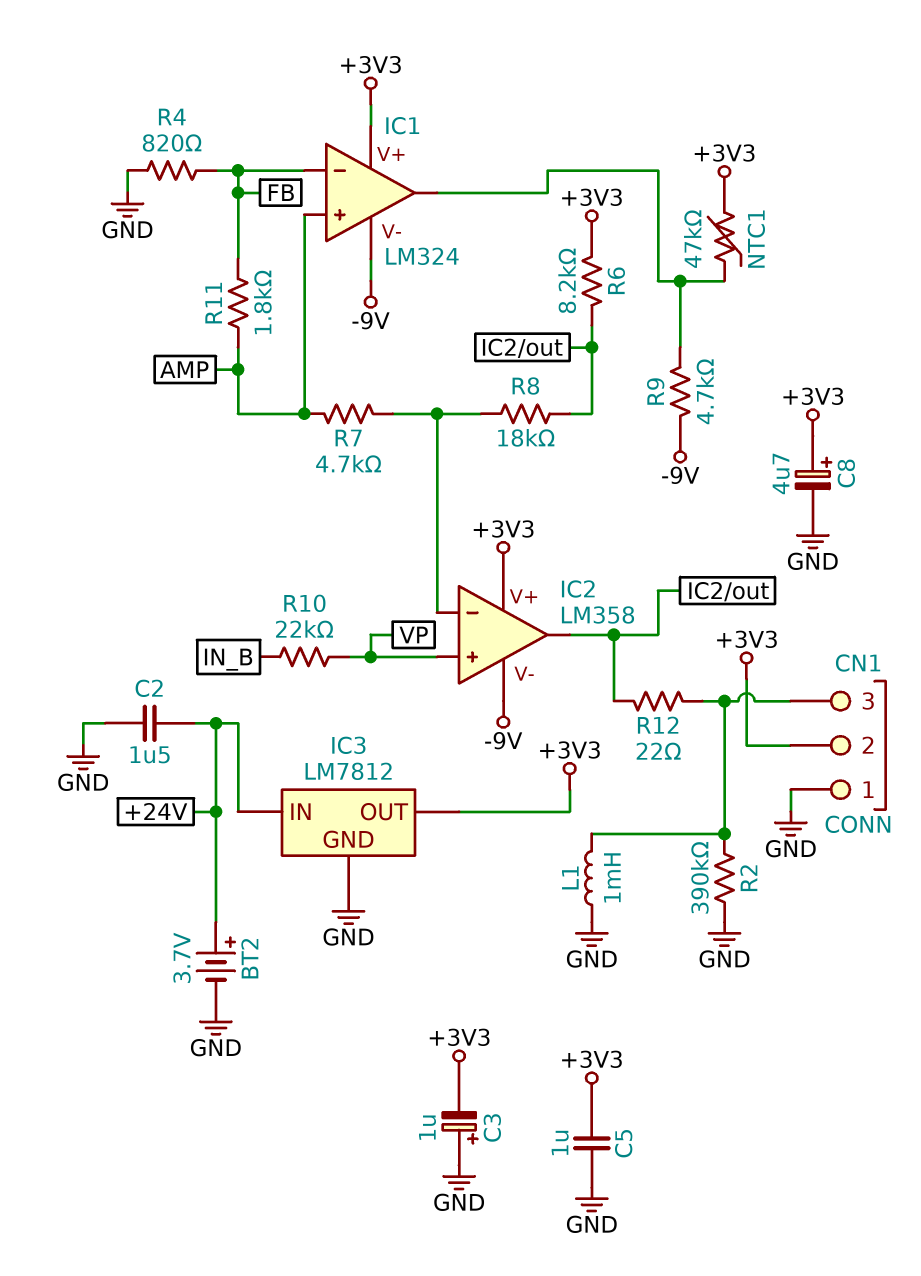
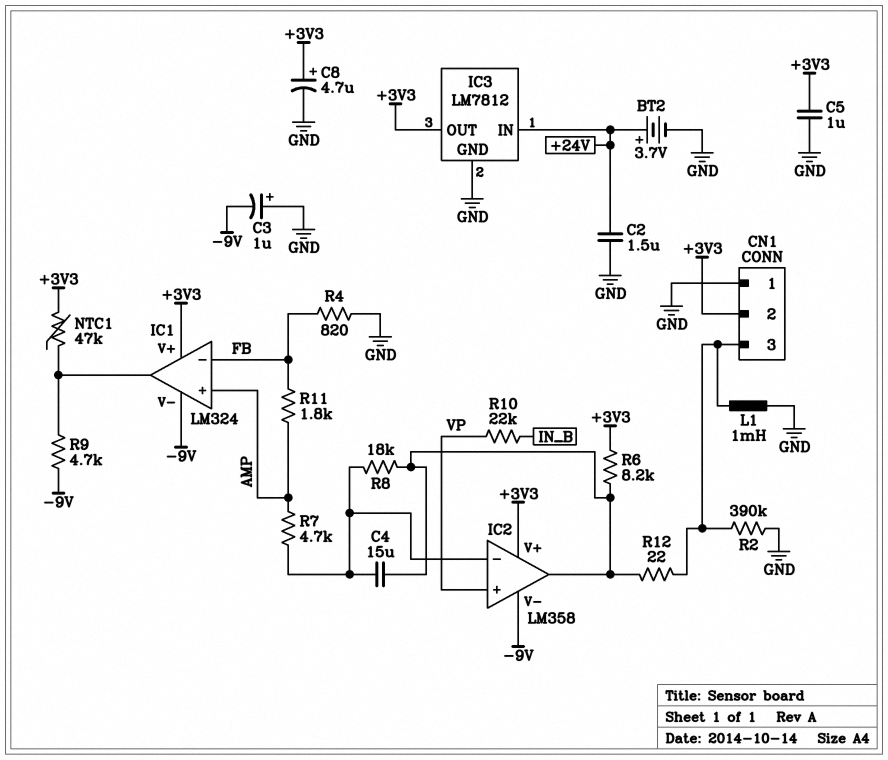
C3: 1uF (plus GND, minus +3V3) -> 1uF (plus GND, minus -9V)
C4: none -> 15uF (IC2/in-, IC2/out)

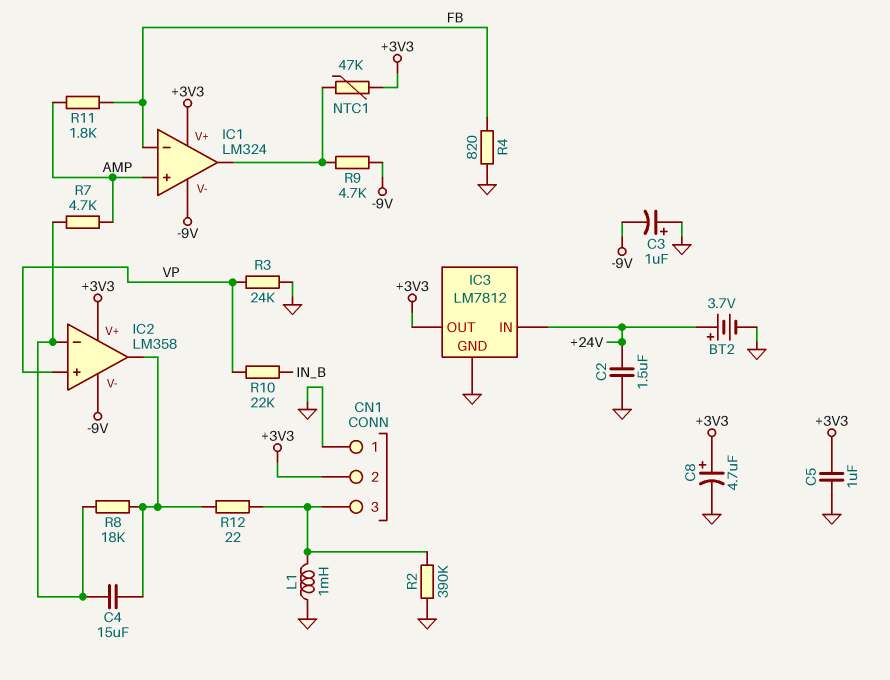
R3: none -> 24k (GND, VP)
R6: 8.2k (+3V3, IC2/out) -> none

